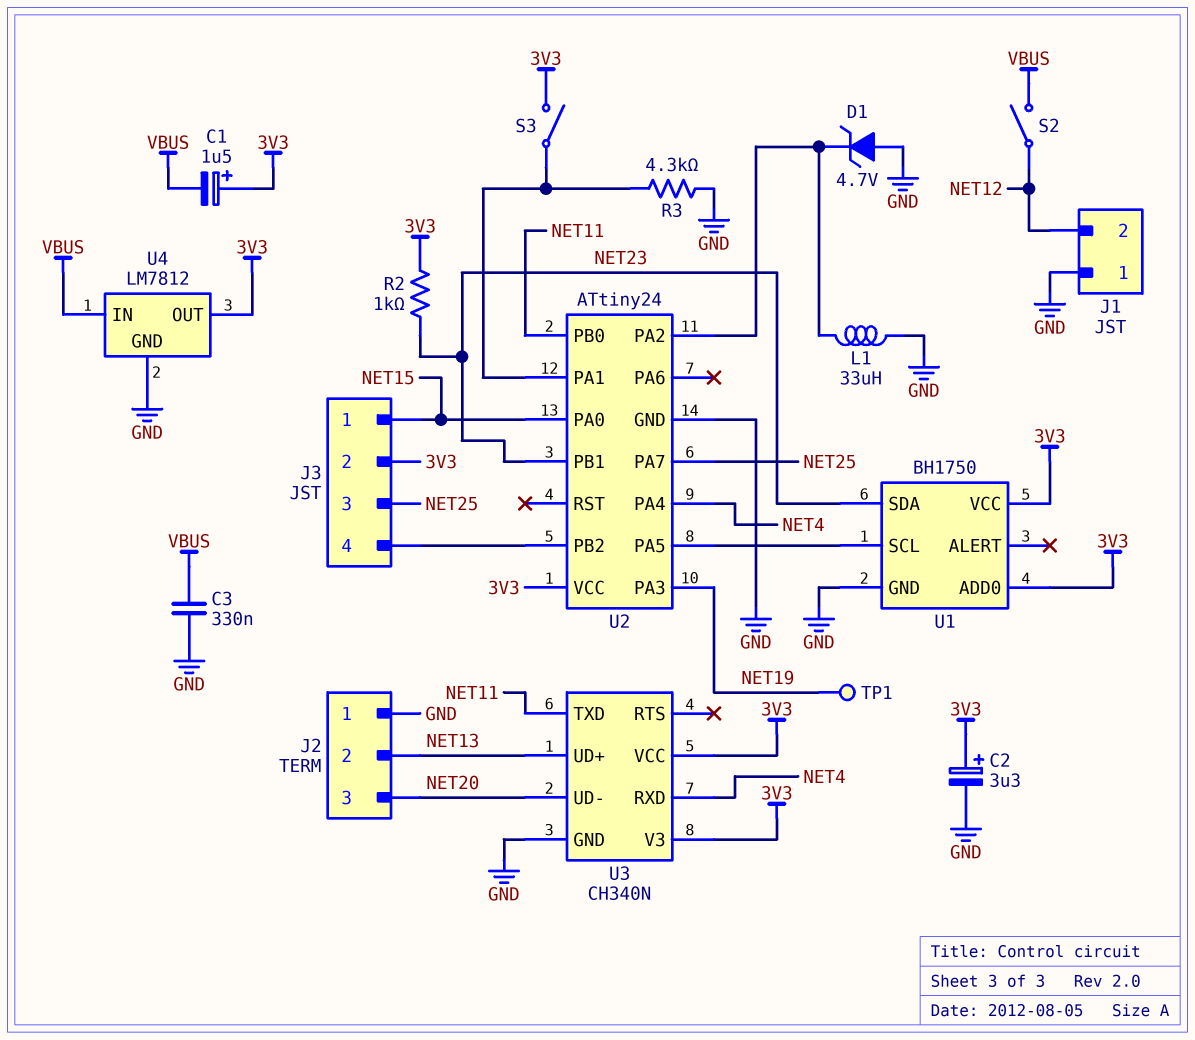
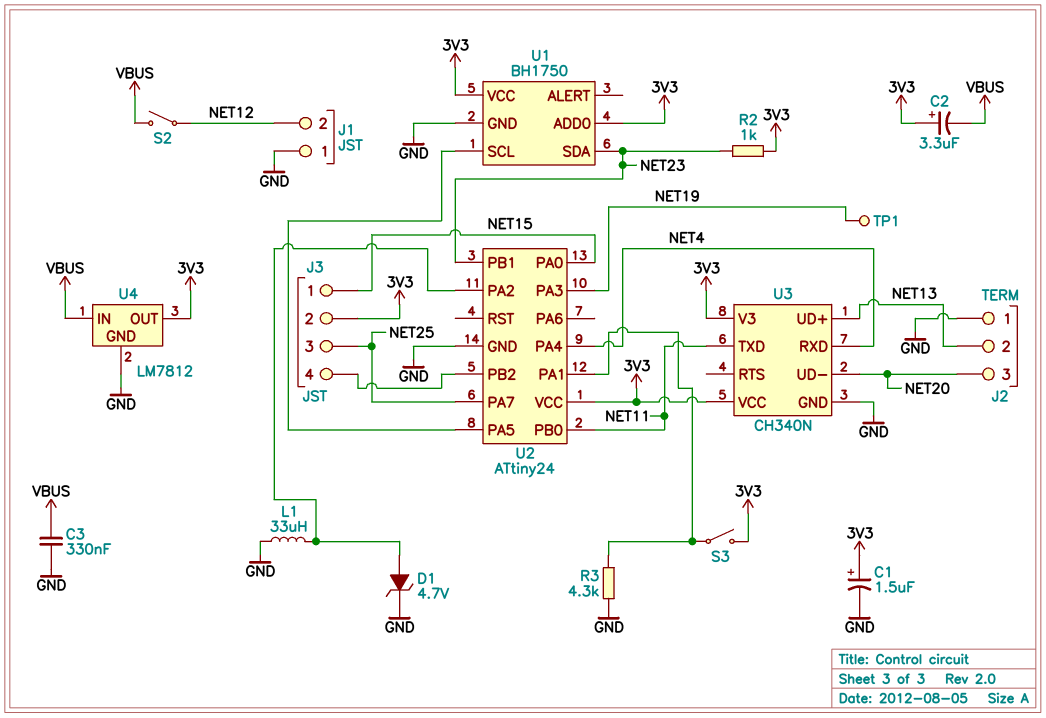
C1: 1.5uF (plus 3V3, minus VBUS) -> 1.5uF (plus 3V3, minus GND)
C2: 3.3uF (plus 3V3, minus GND) -> 3.3uF (plus 3V3, minus VBUS)
D1: zener 4.7V (A GND, K U2/PA2) -> zener 4.7V (A U2/PA2, K GND)

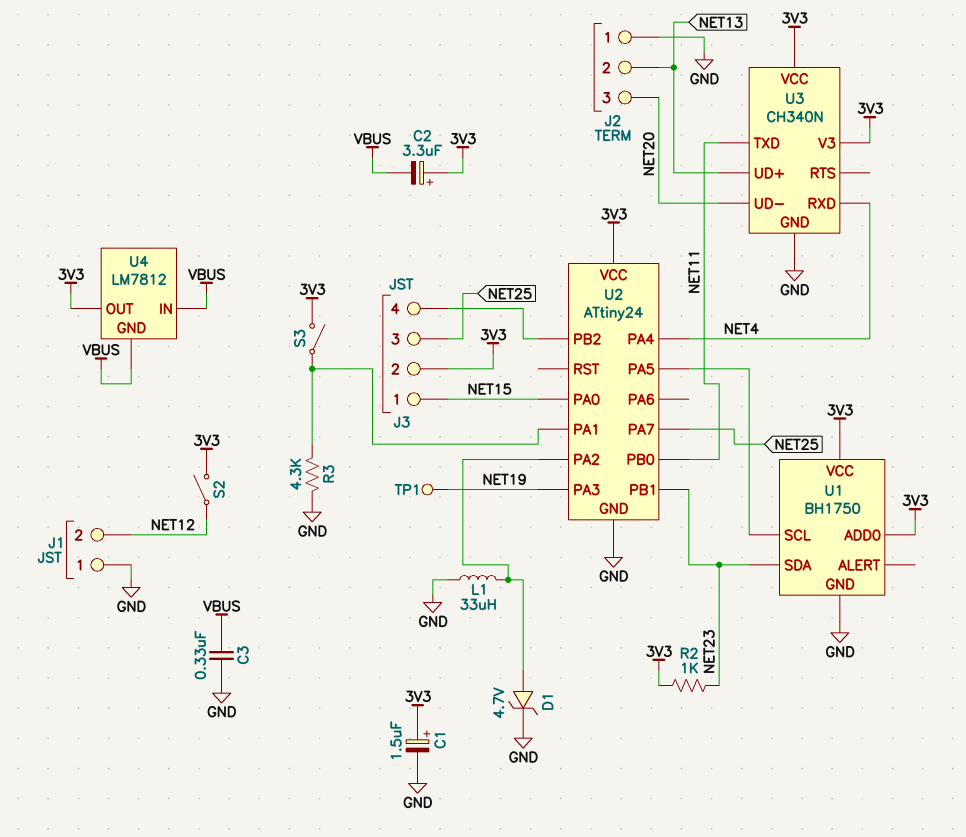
S2: switch (NET12, VBUS) -> switch (3V3, NET12)
U4 pin GND: GND -> VBUS

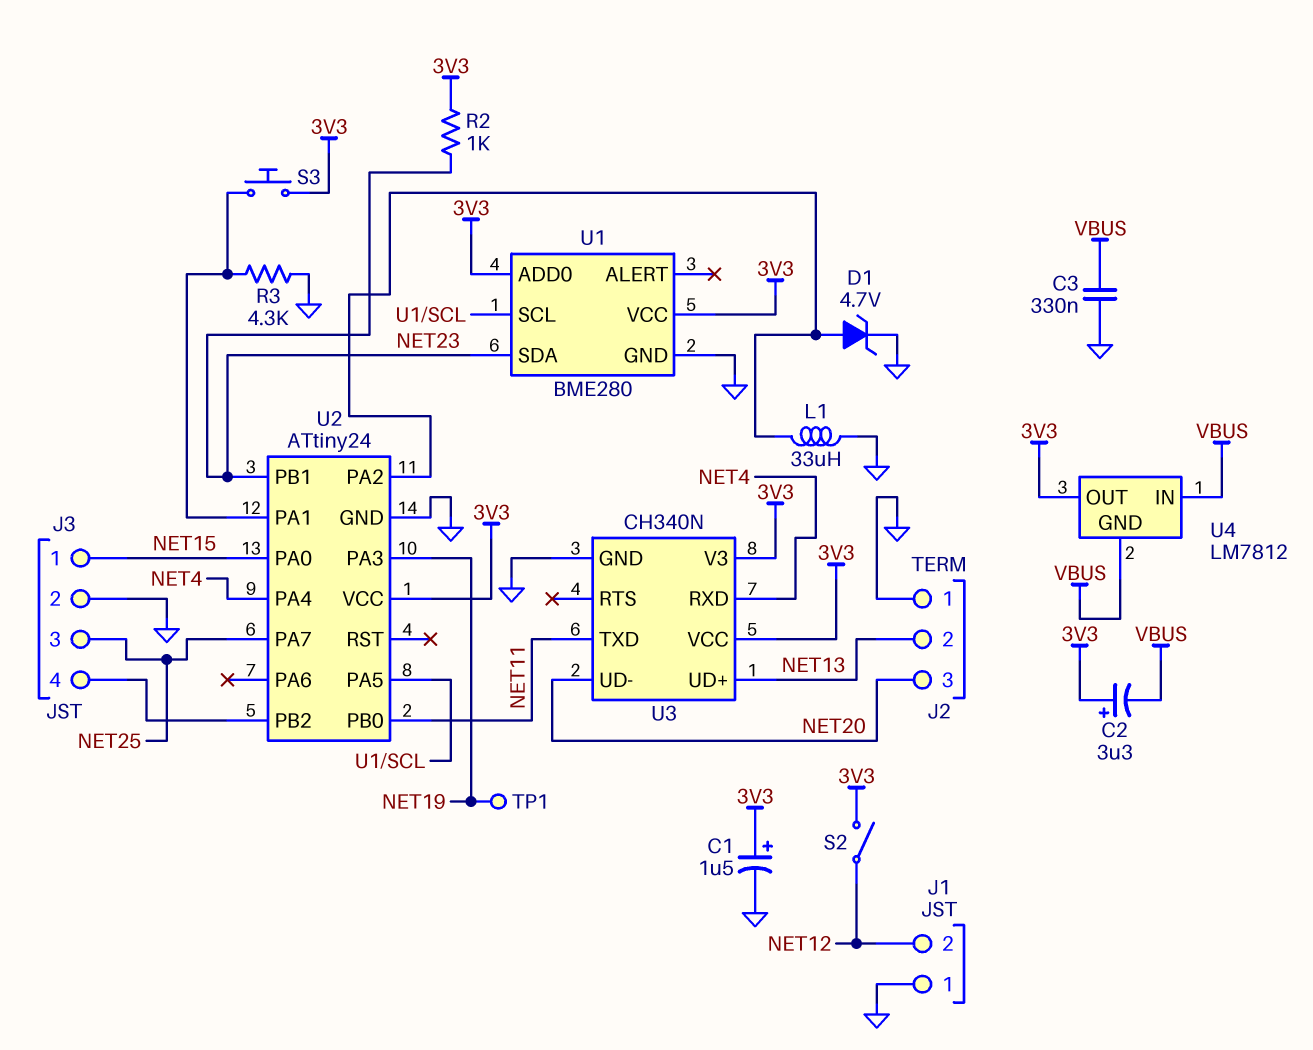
J3 pin 2: 3V3 -> GND
S3: switch (3V3, U2/PA1) -> button (3V3, U2/PA1)
U1: BH1750 -> BME280

